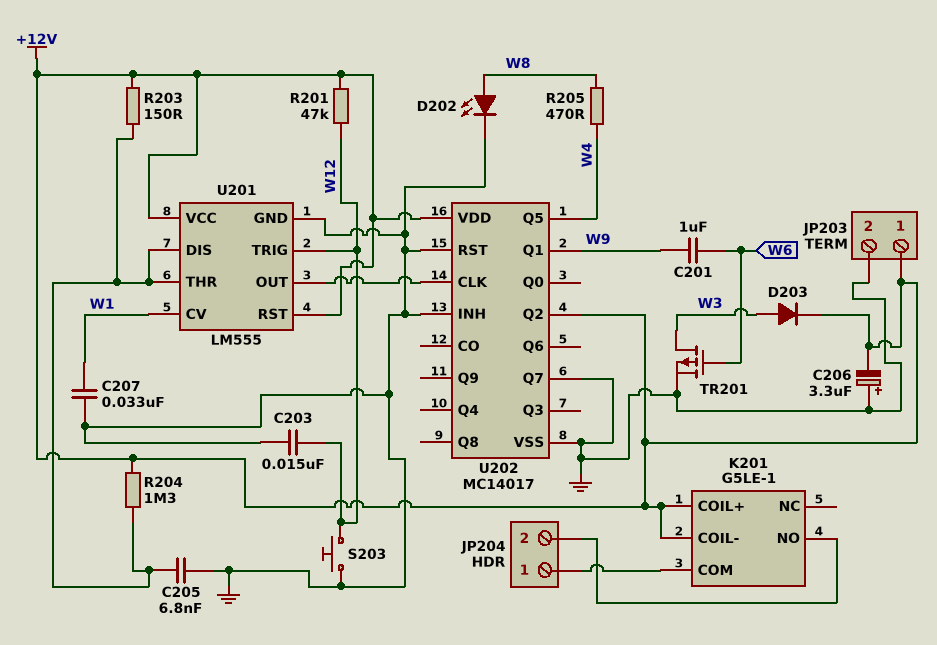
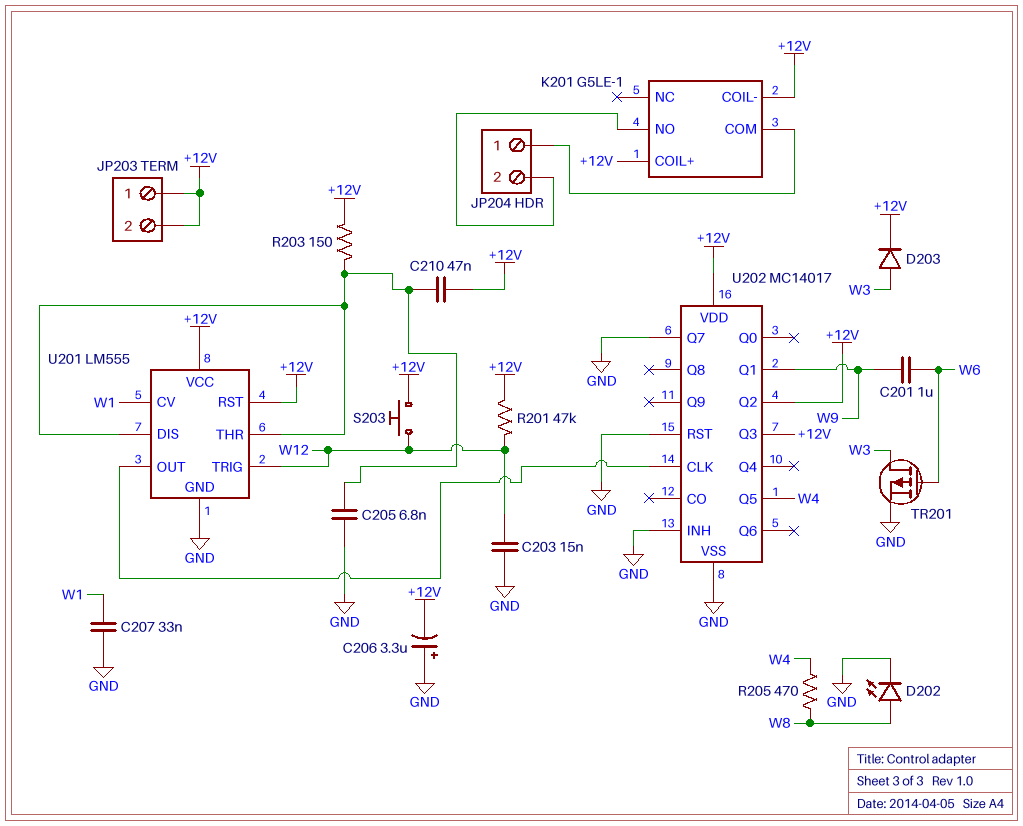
C210: none -> 47nF (+12V, U201/DIS)
JP203 pin 2: GND -> +12V
R204: 1.3M (+12V, U201/DIS) -> none
S203: button (GND, W12) -> button (+12V, W12)
U202 pin Q3: none -> +12V

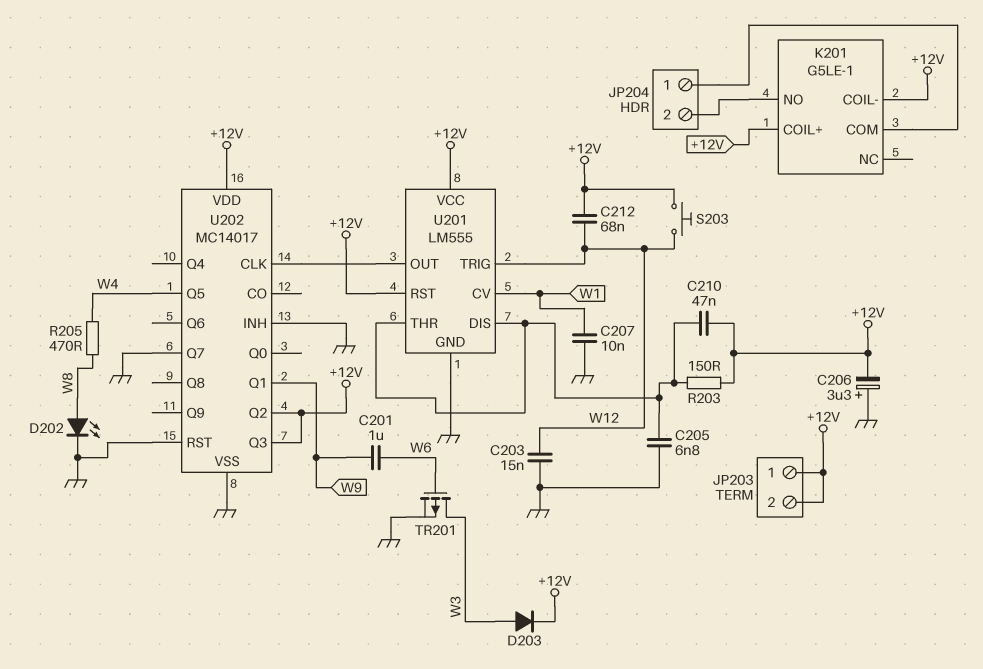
C207: 33nF (GND, W1) -> 10nF (GND, W1)
C212: none -> 68nF (+12V, W12)
R201: 47k (+12V, W12) -> none

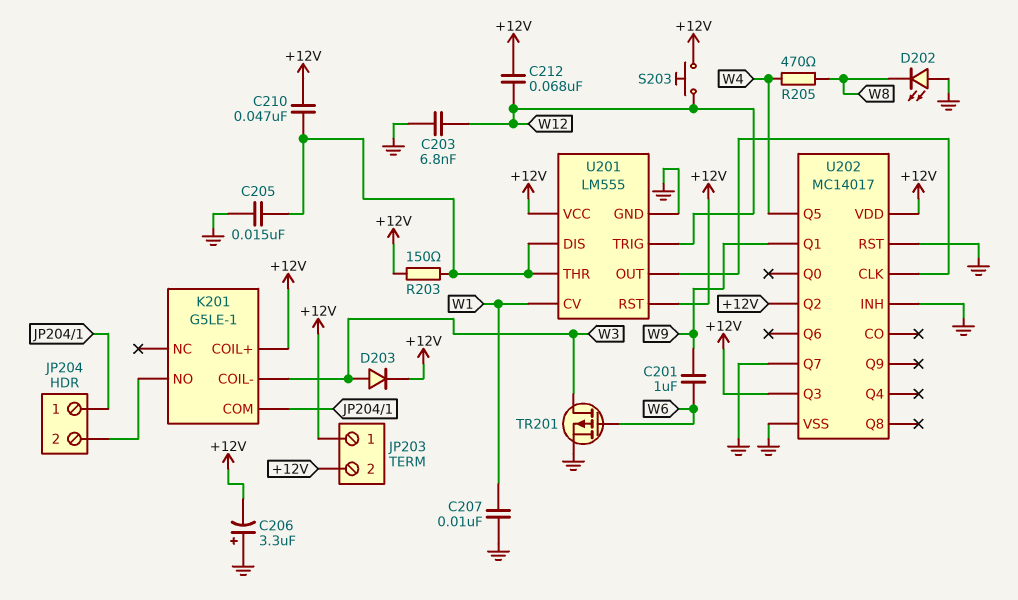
C203: 15nF (GND, W12) -> 6.8nF (GND, W12)
C205: 6.8nF (GND, U201/DIS) -> 15nF (GND, U201/DIS)
D202: LED (A W8, K GND) -> LED (A GND, K W8)
K201 pin COIL-: +12V -> W3

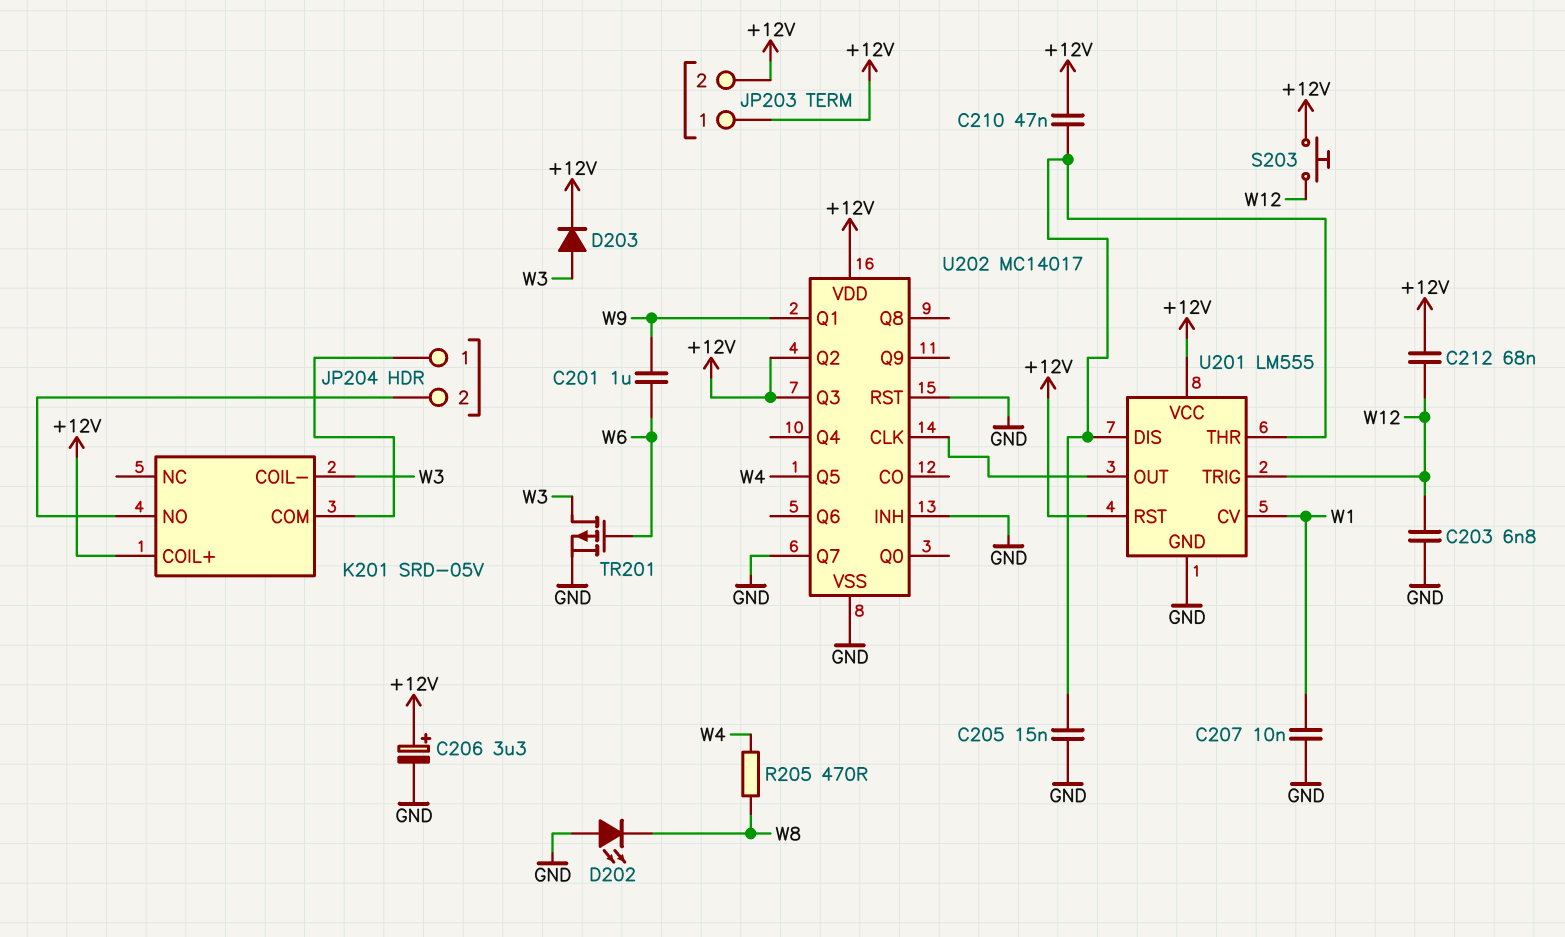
C206: 3.3uF (plus GND, minus +12V) -> 3.3uF (plus +12V, minus GND)
K201: G5LE-1 -> SRD-05V
R203: 150 (+12V, U201/DIS) -> none

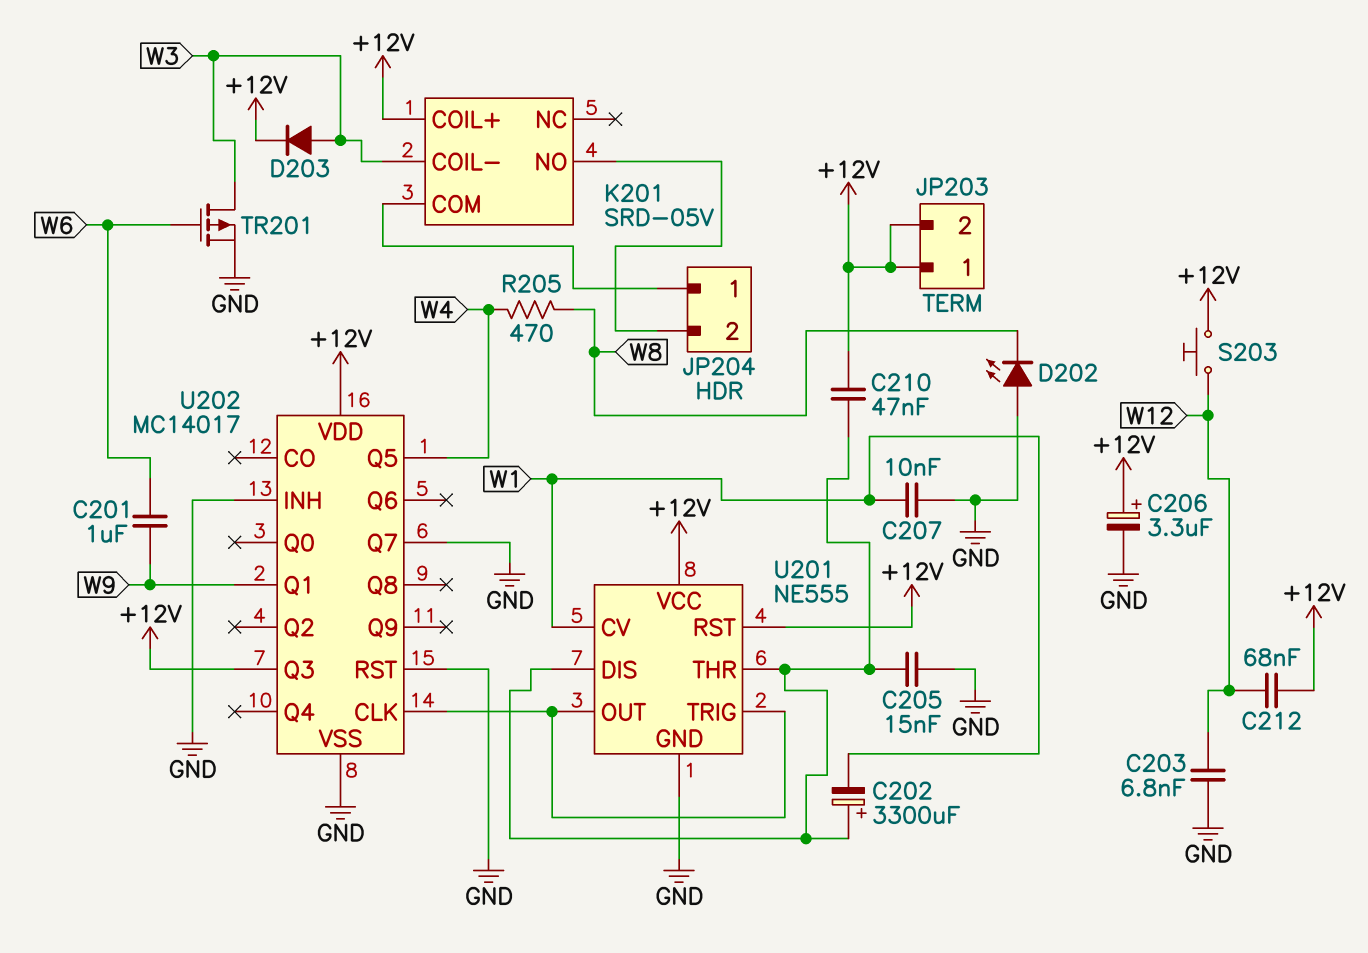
C202: none -> 3300uF (plus U201/DIS, minus W1)
U201: LM555 -> NE555
U201 pin TRIG: W12 -> U201/OUT
U202 pin Q2: +12V -> none

